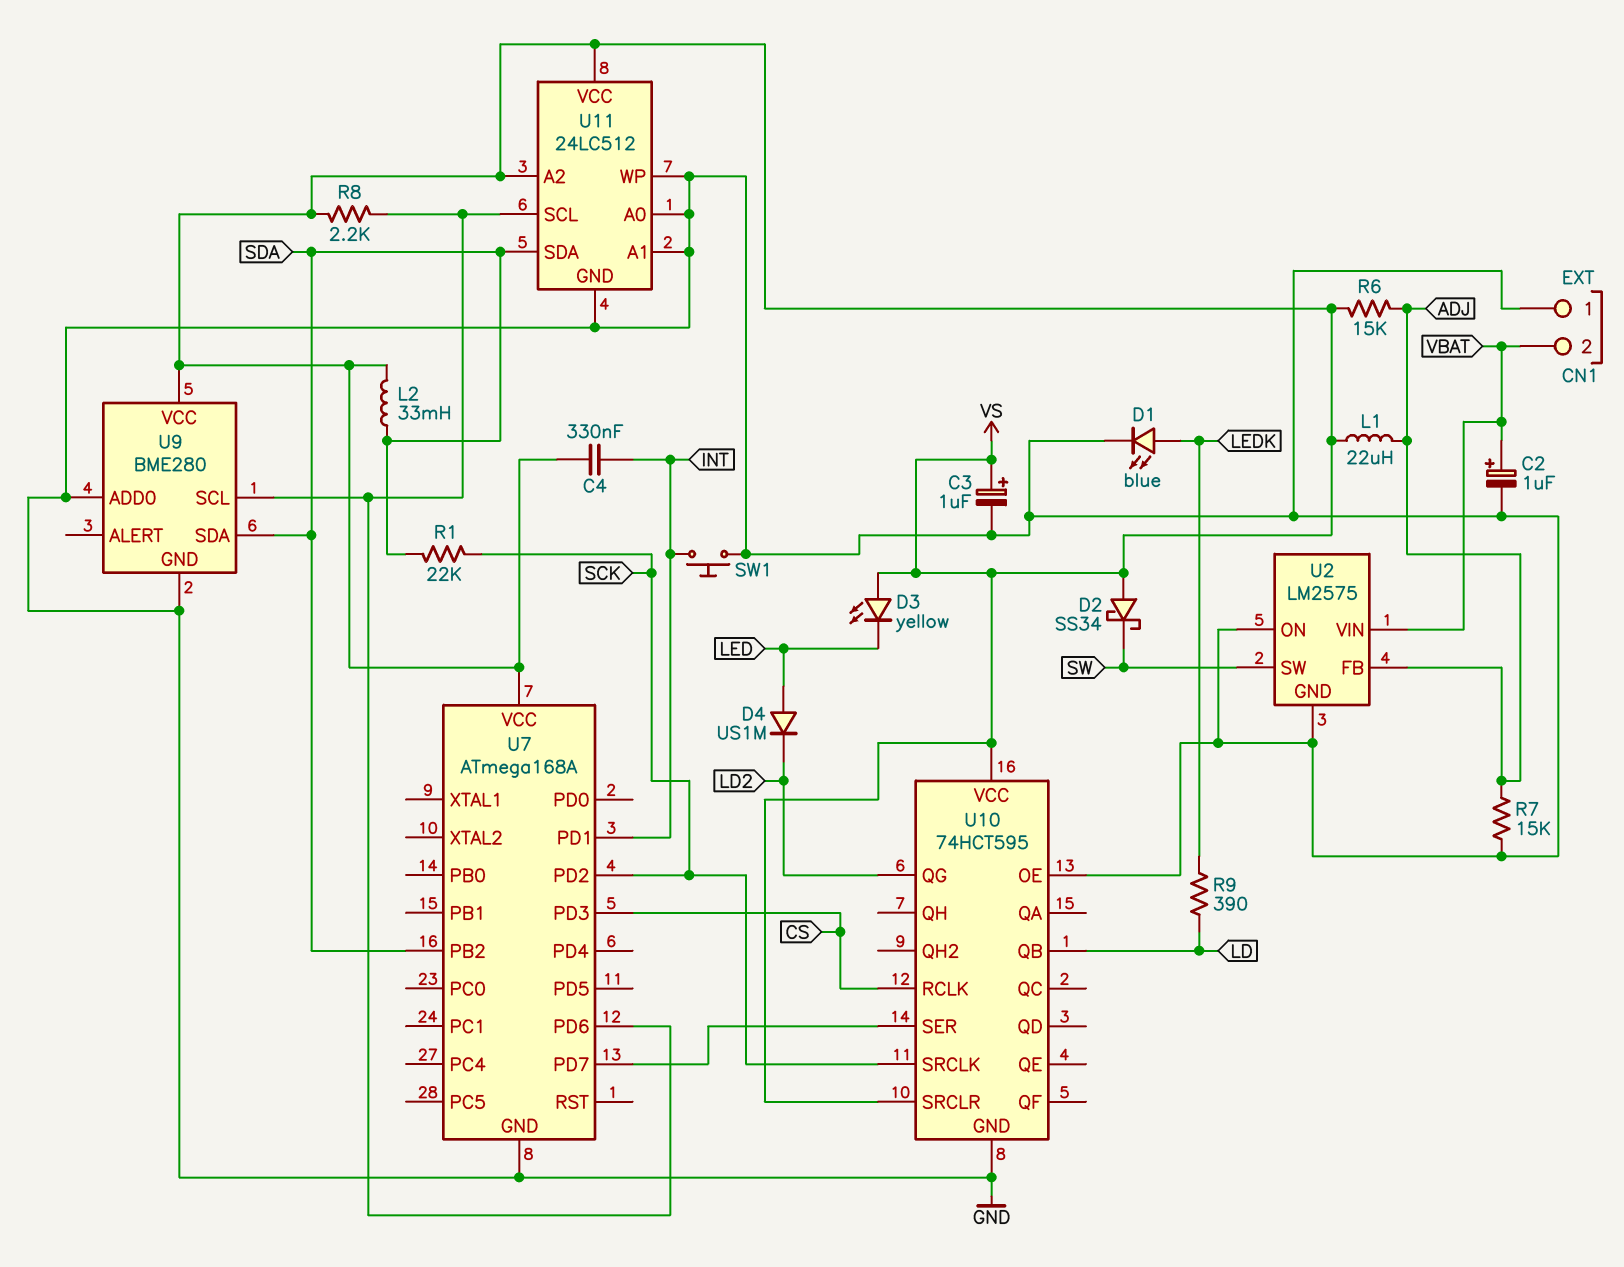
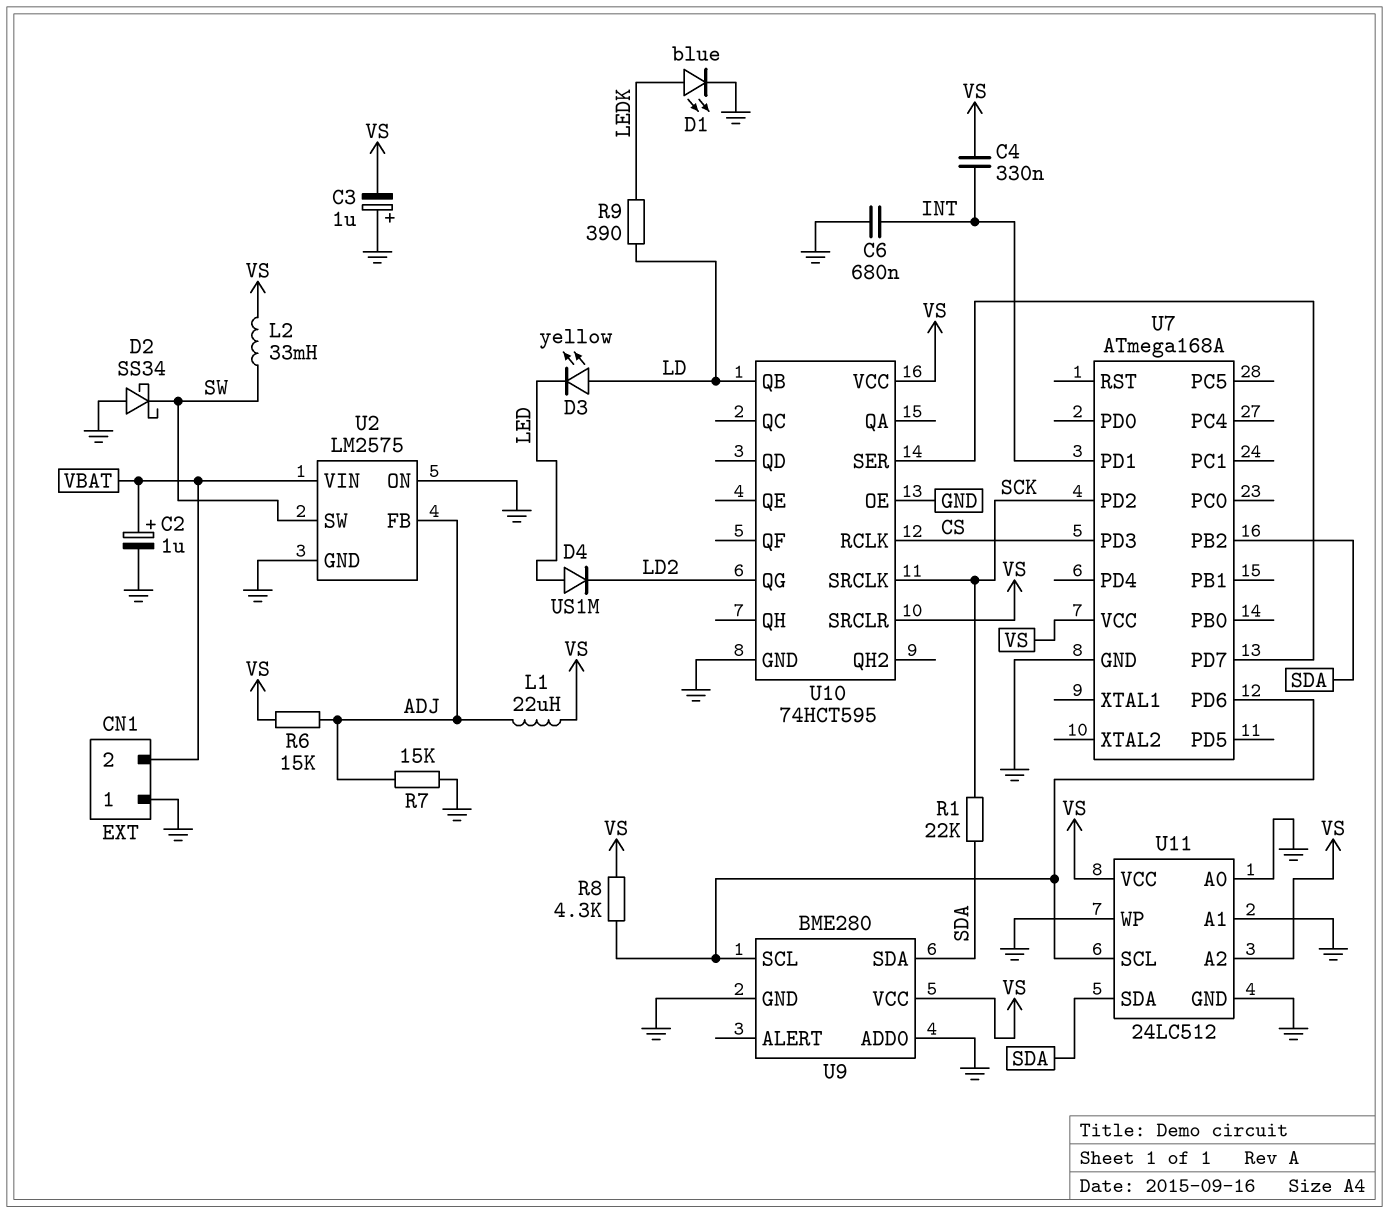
C3: 1uF (plus VS, minus GND) -> 1uF (plus GND, minus VS)
C6: none -> 680nF (GND, INT)
D2: schottky SS34 (A VS, K SW) -> schottky SS34 (A GND, K SW)
D3: LED yellow (A VS, K LED) -> LED yellow (A LD, K LED)
L2: 33mH (SDA, VS) -> 33mH (SW, VS)
R8: 2.2k (U7/PD6, VS) -> 4.3k (U7/PD6, VS)
SW1: button (GND, INT) -> none

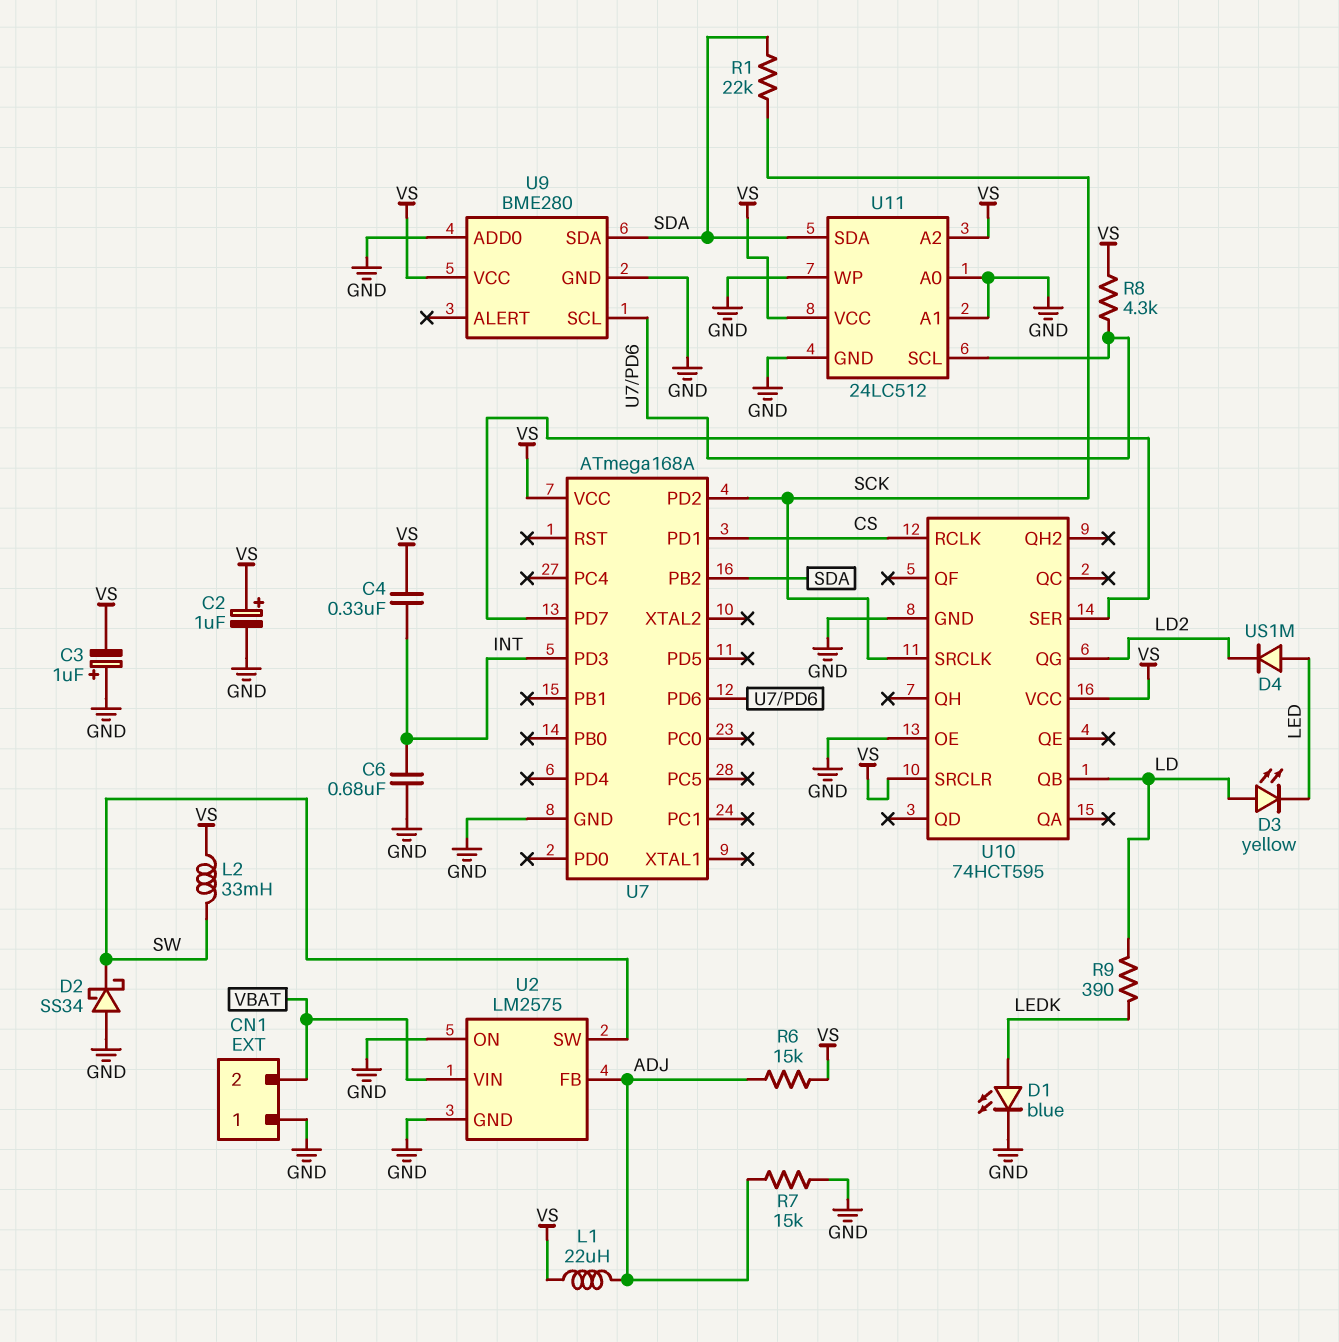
C2: 1uF (plus VBAT, minus GND) -> 1uF (plus VS, minus GND)
U7 pin PD1: INT -> CS
U7 pin PD3: CS -> INT

